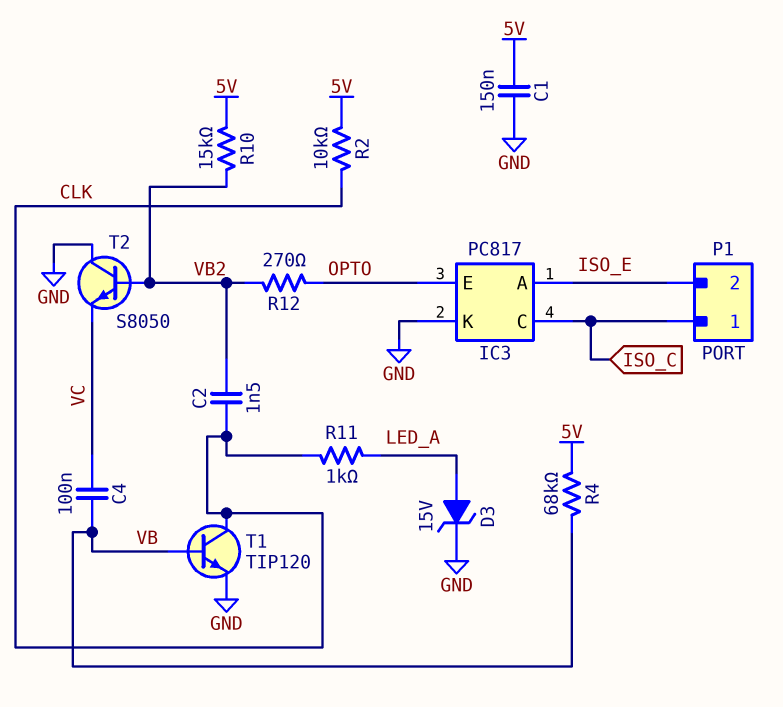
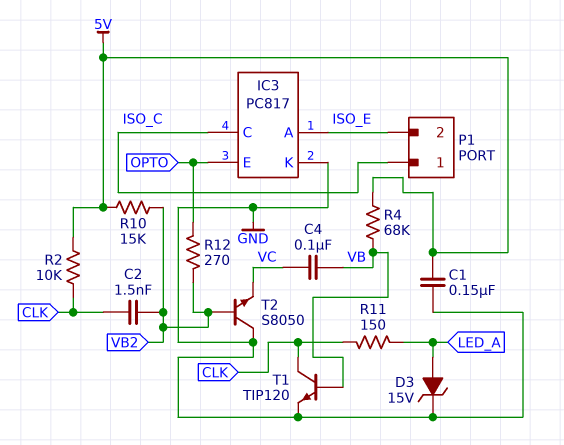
R11: 1k (CLK, LED_A) -> 150 (CLK, LED_A)

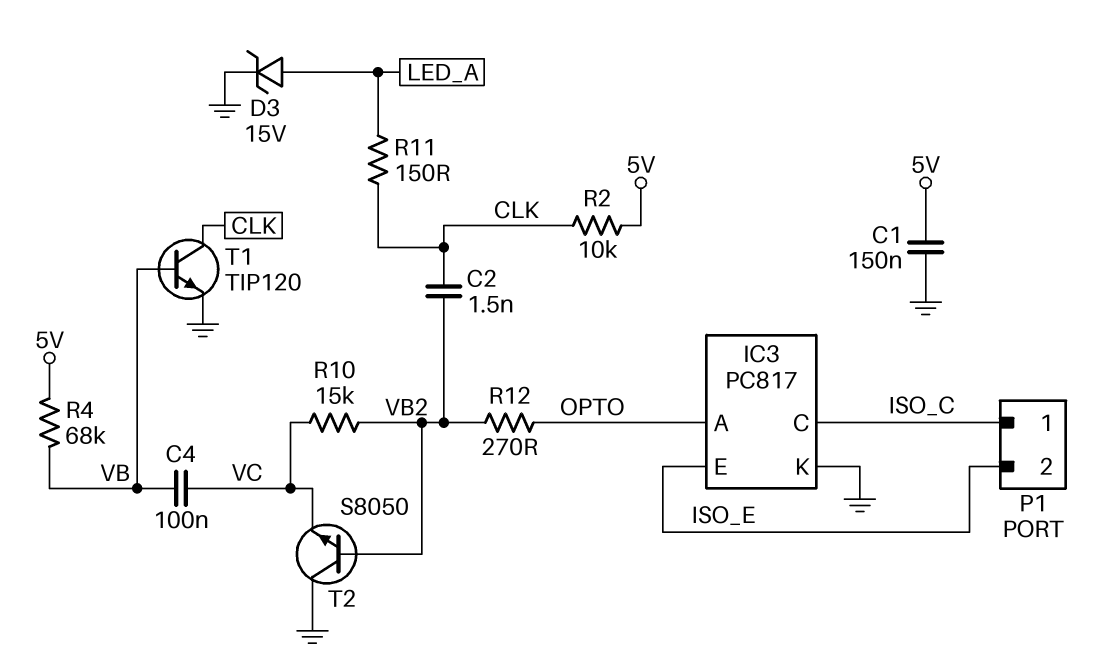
IC3 pin A: ISO_E -> OPTO
IC3 pin E: OPTO -> ISO_E
R10: 15k (5V, VB2) -> 15k (VB2, VC)

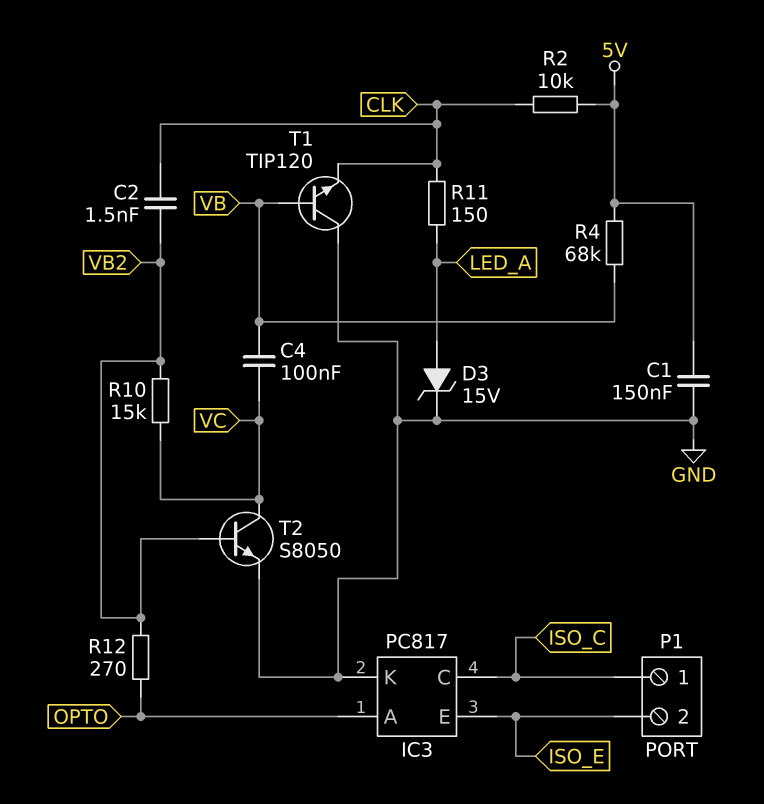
T1: NPN TIP120 (B VB, C CLK, E GND) -> NPN TIP120 (B VB, C GND, E CLK)
T2: NPN S8050 (B VB2, C GND, E VC) -> NPN S8050 (B VB2, C VC, E GND)

